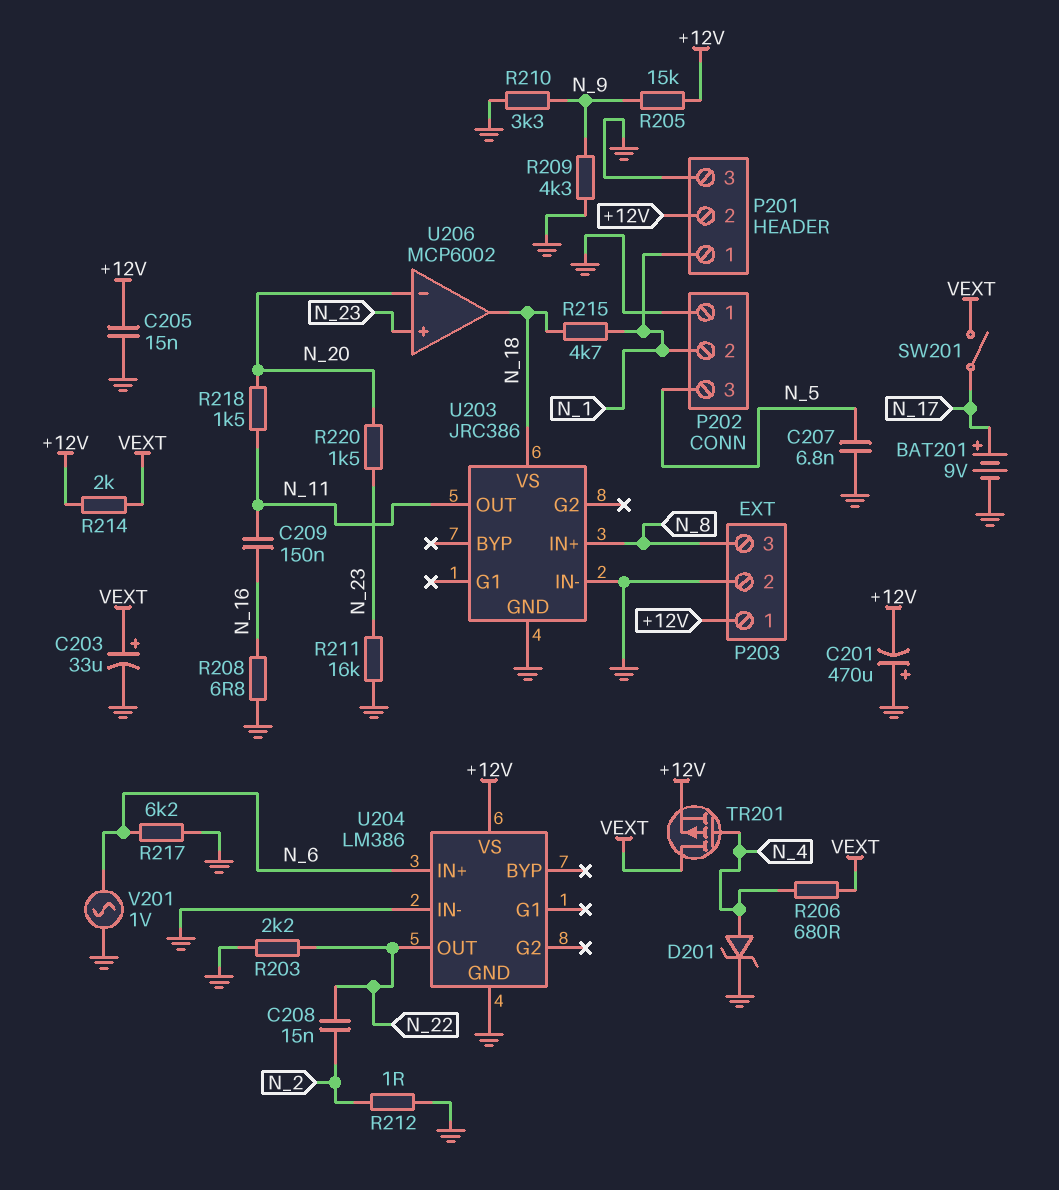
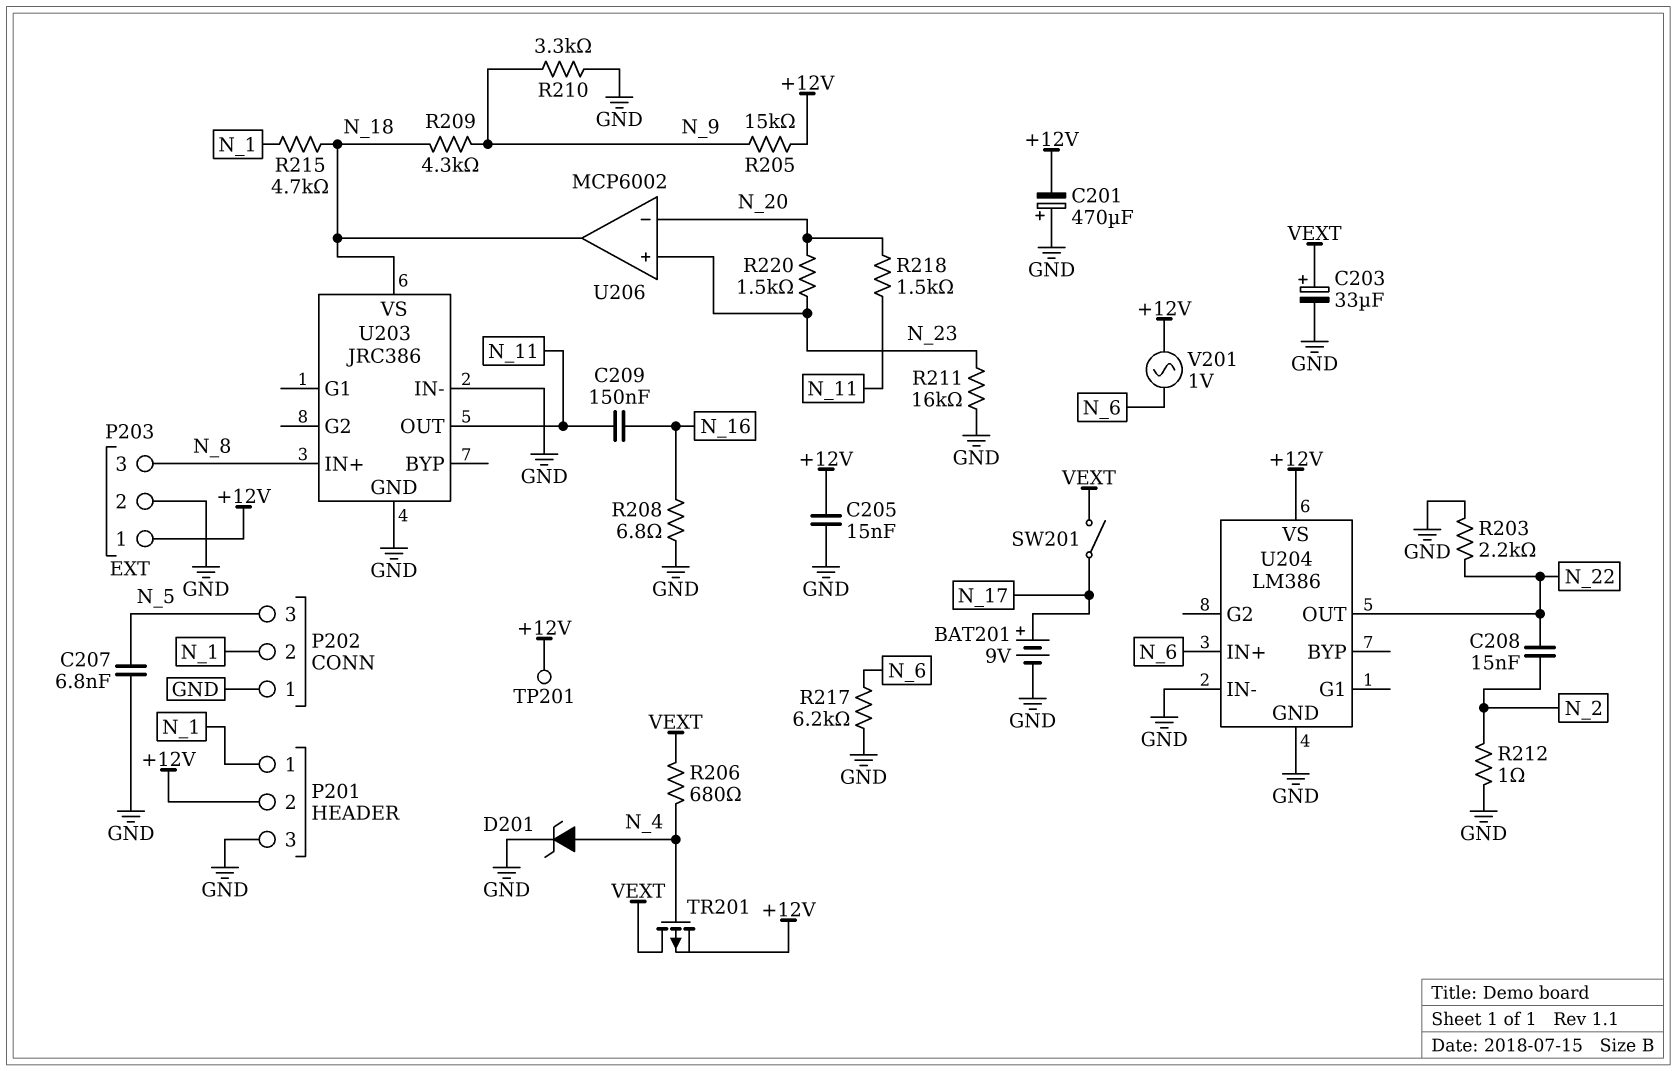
R209: 4.3k (GND, N_9) -> 4.3k (N_9, N_18)
R214: 2k (+12V, VEXT) -> none
TP201: none -> test point (+12V)
V201: AC 1V (GND, N_6) -> AC 1V (+12V, N_6)

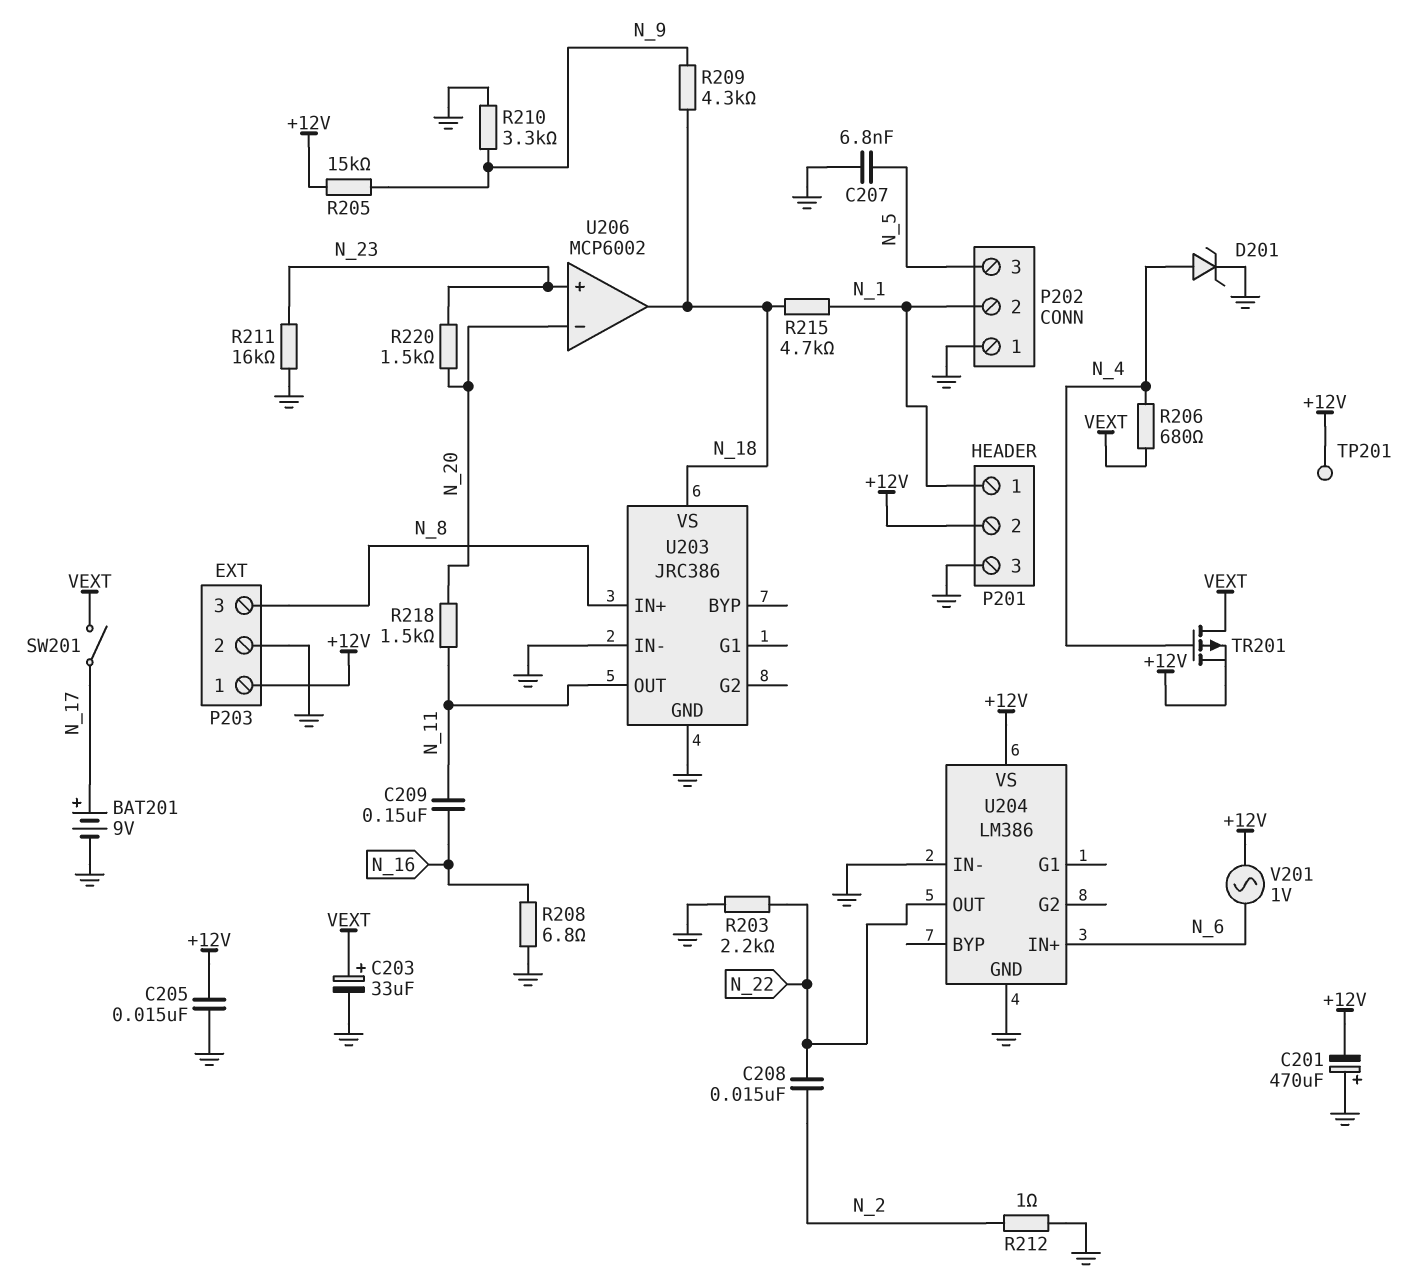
R217: 6.2k (GND, N_6) -> none

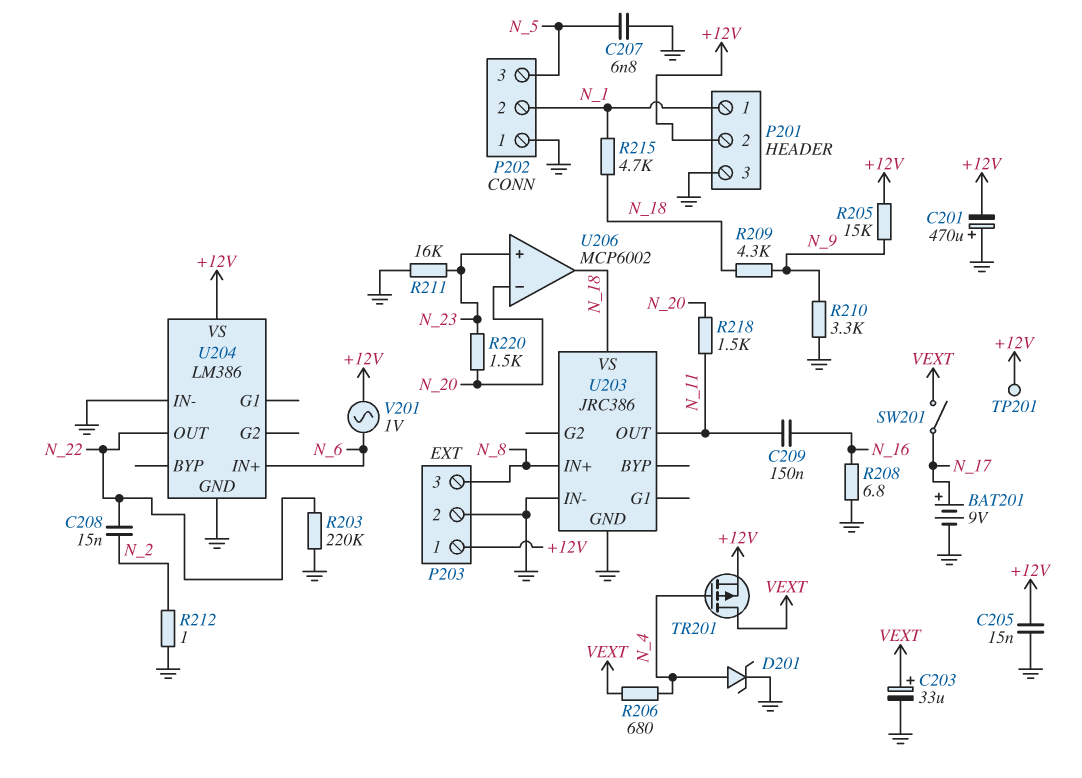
R203: 2.2k (GND, N_22) -> 220k (GND, N_22)

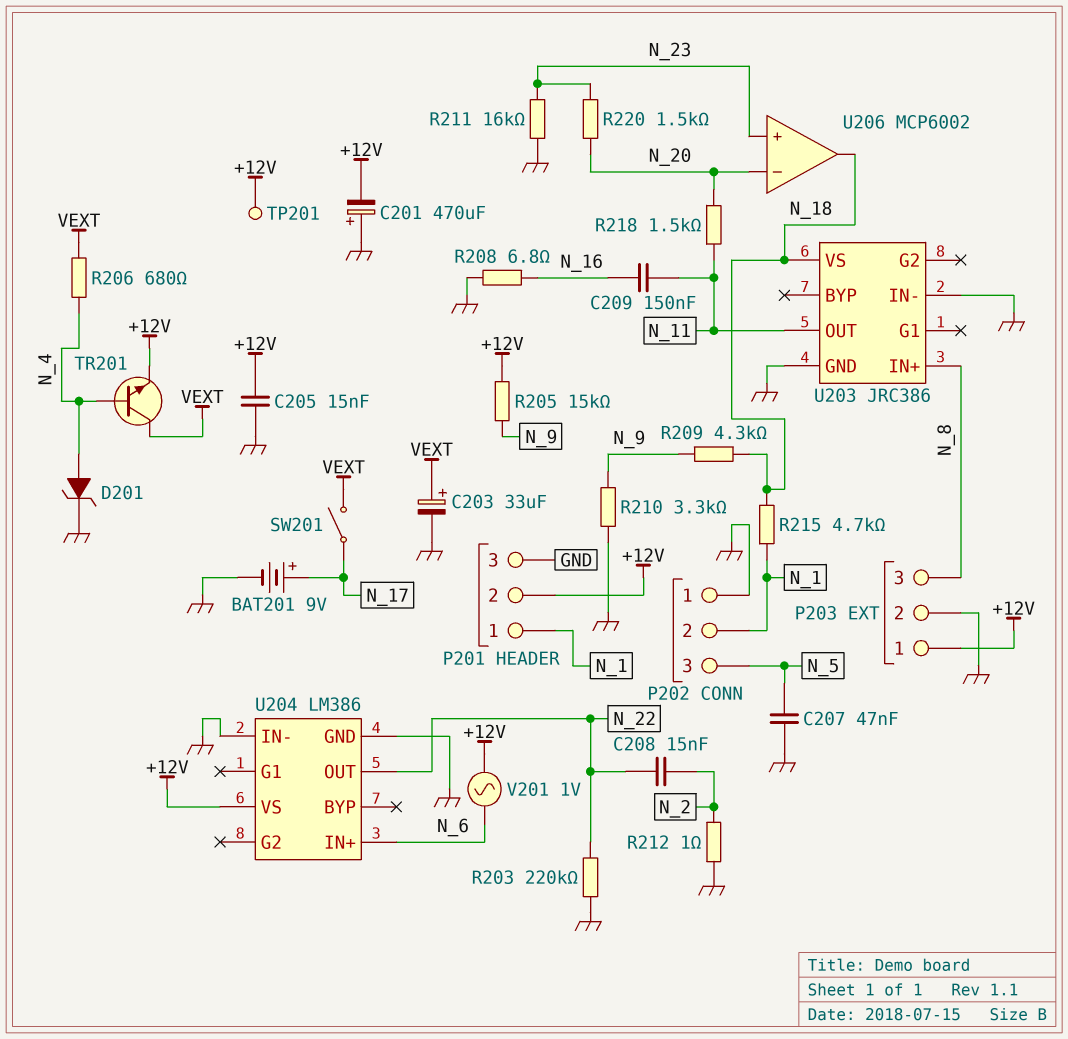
C207: 6.8nF (GND, N_5) -> 47nF (GND, N_5)
TR201: PMOS (G N_4, D VEXT, S +12V) -> NPN (B N_4, C VEXT, E +12V)

